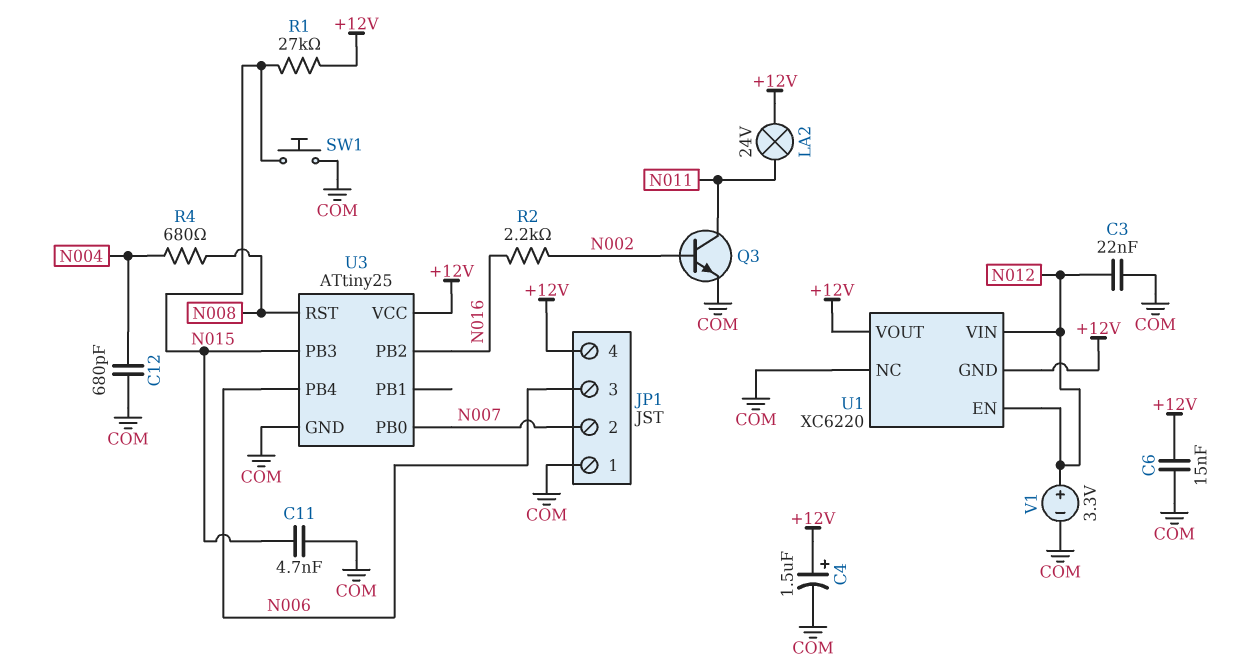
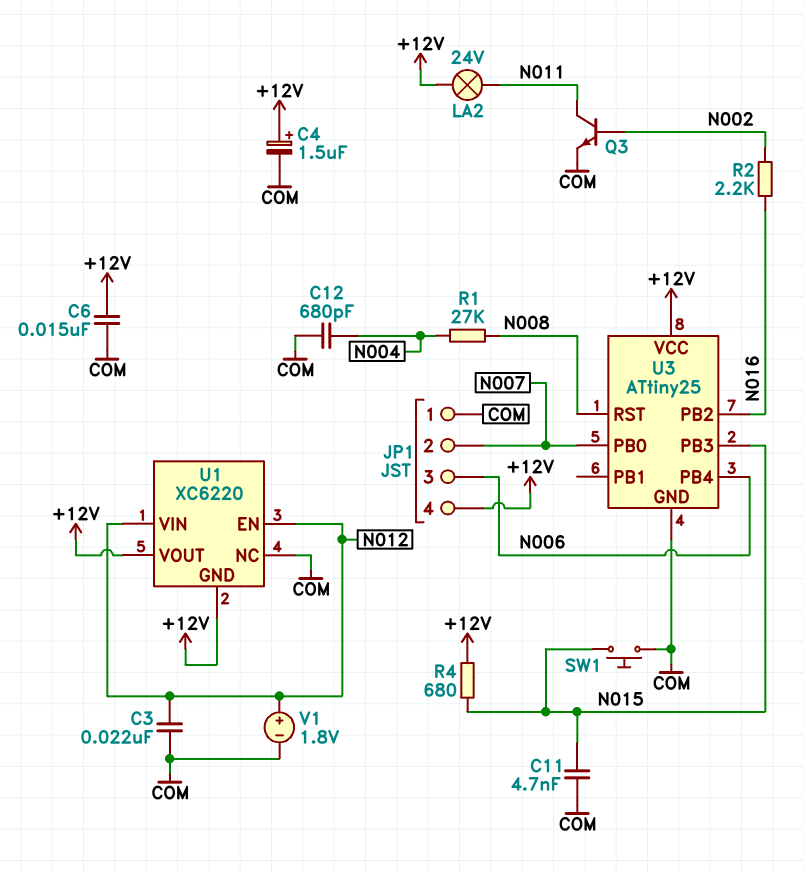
R1: 27k (+12V, N015) -> 27k (N004, N008)
R4: 680 (N004, N008) -> 680 (+12V, N015)
V1: 3.3V (plus N012, minus COM) -> 1.8V (plus N012, minus COM)

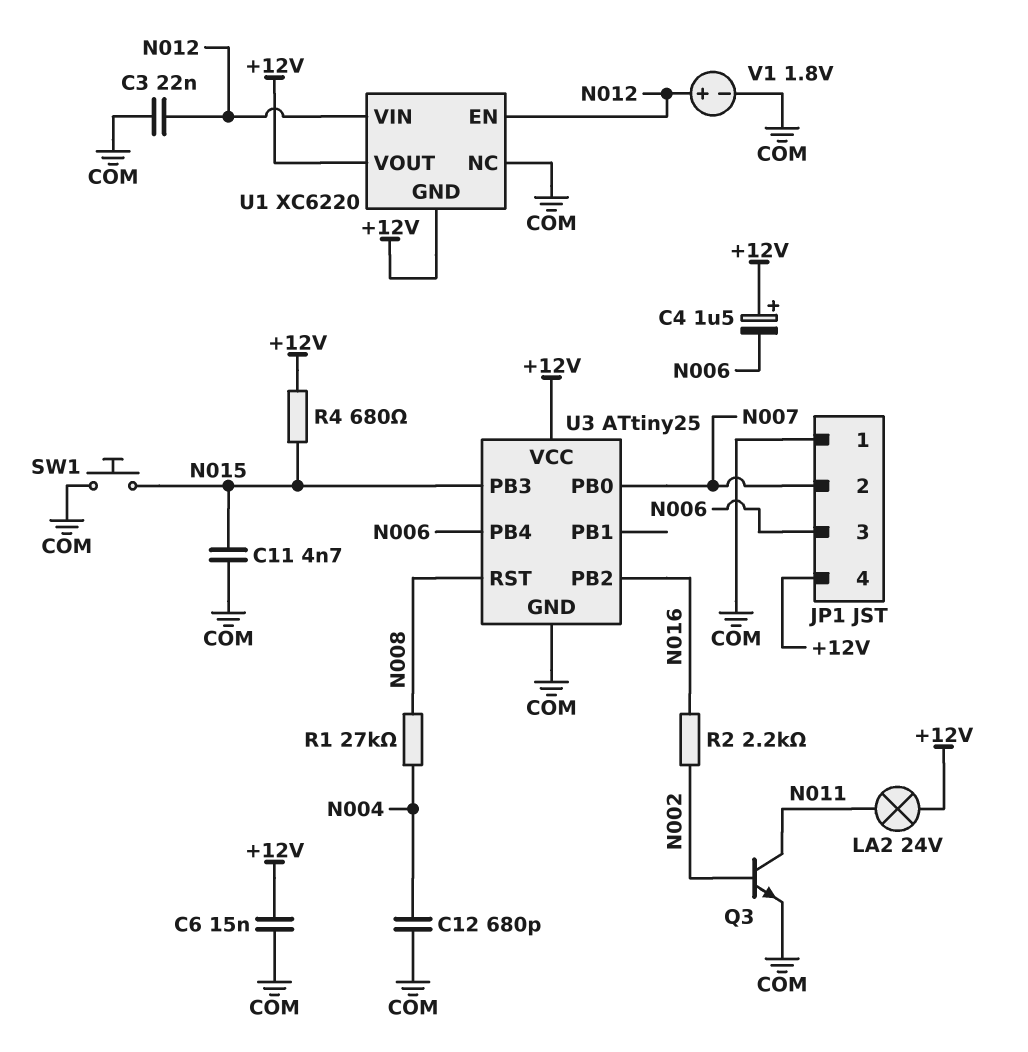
C4: 1.5uF (plus +12V, minus COM) -> 1.5uF (plus +12V, minus N006)

